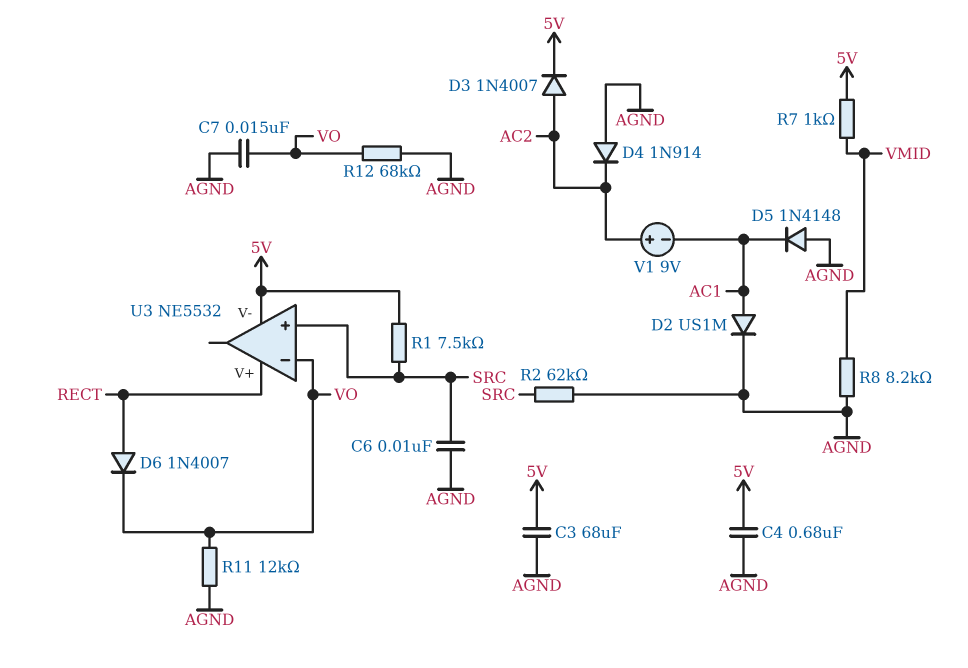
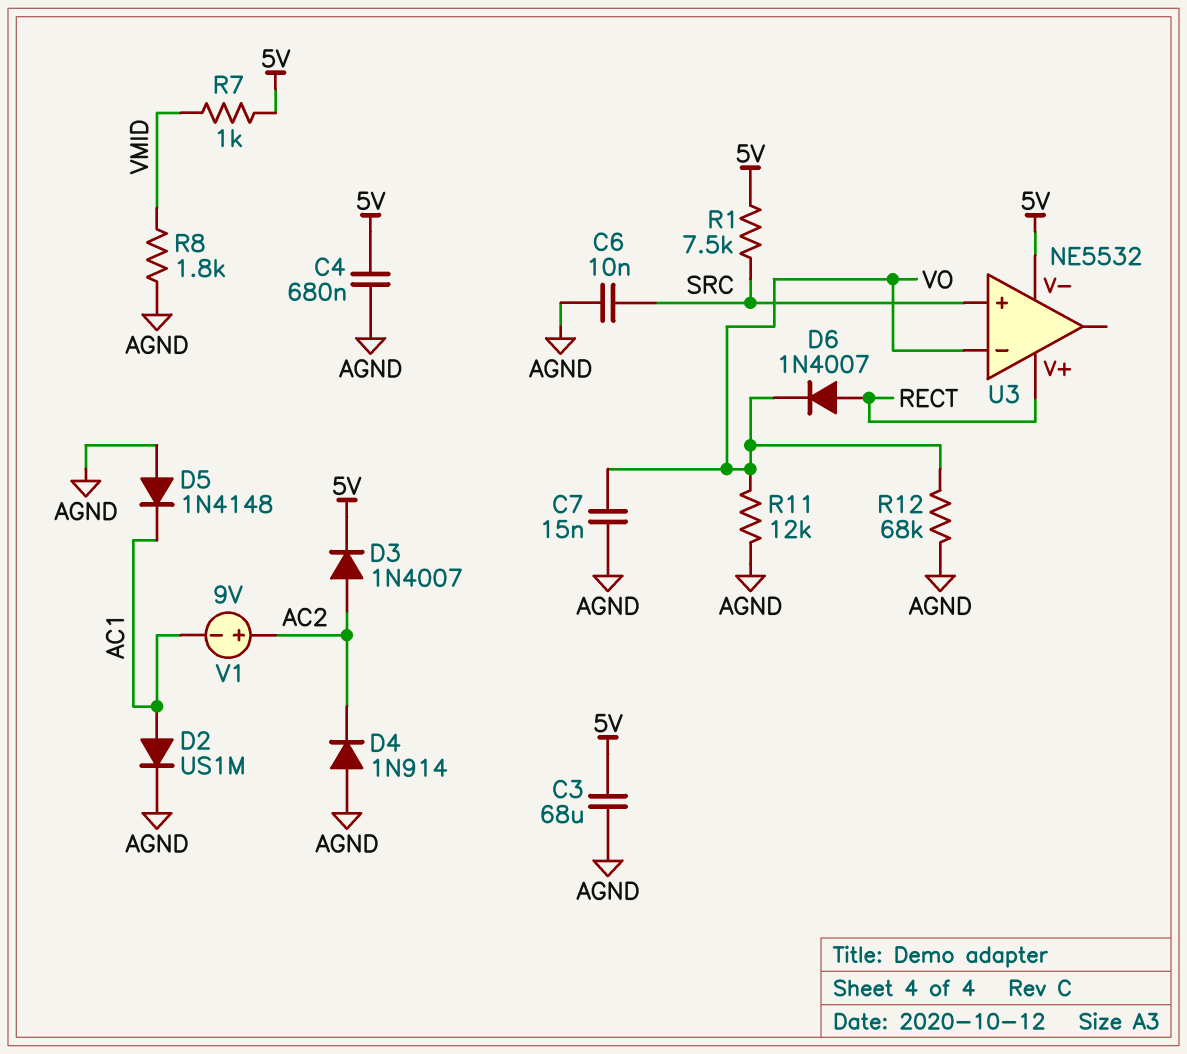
R2: 62k (AGND, SRC) -> none
R8: 8.2k (AGND, VMID) -> 1.8k (AGND, VMID)

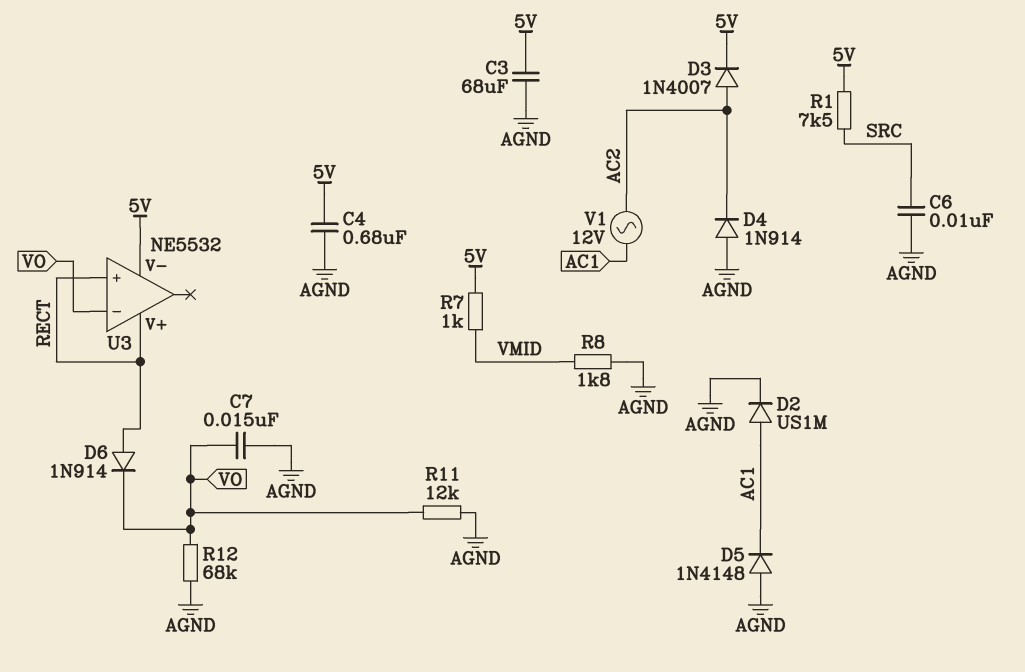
D6: diode 1N4007 (A RECT, K VO) -> diode 1N914 (A RECT, K VO)
U3 pin in+: SRC -> RECT
V1: 9V (plus AC2, minus AC1) -> AC 12V (AC1, AC2)

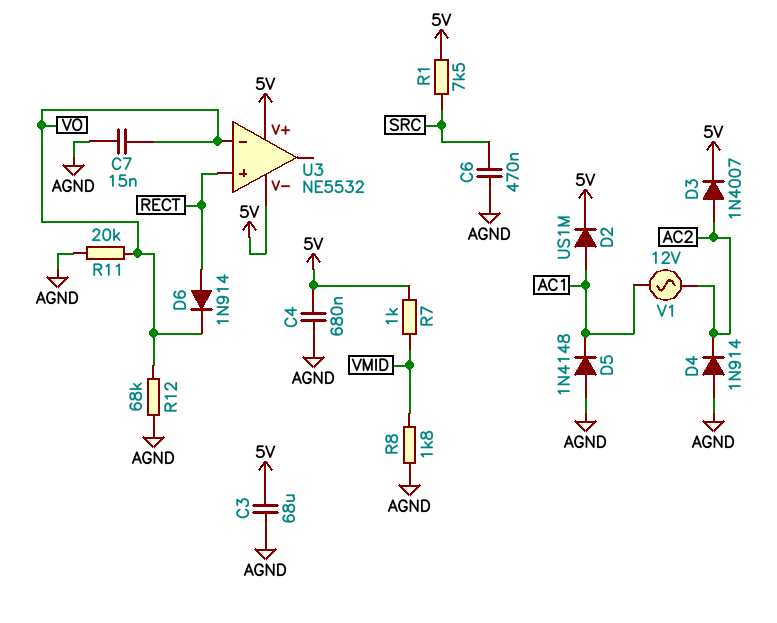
C6: 10nF (AGND, SRC) -> 470nF (AGND, SRC)
D2: diode US1M (A AC1, K AGND) -> diode US1M (A AC1, K 5V)
R11: 12k (AGND, VO) -> 20k (AGND, VO)
U3 pin V+: RECT -> 5V

